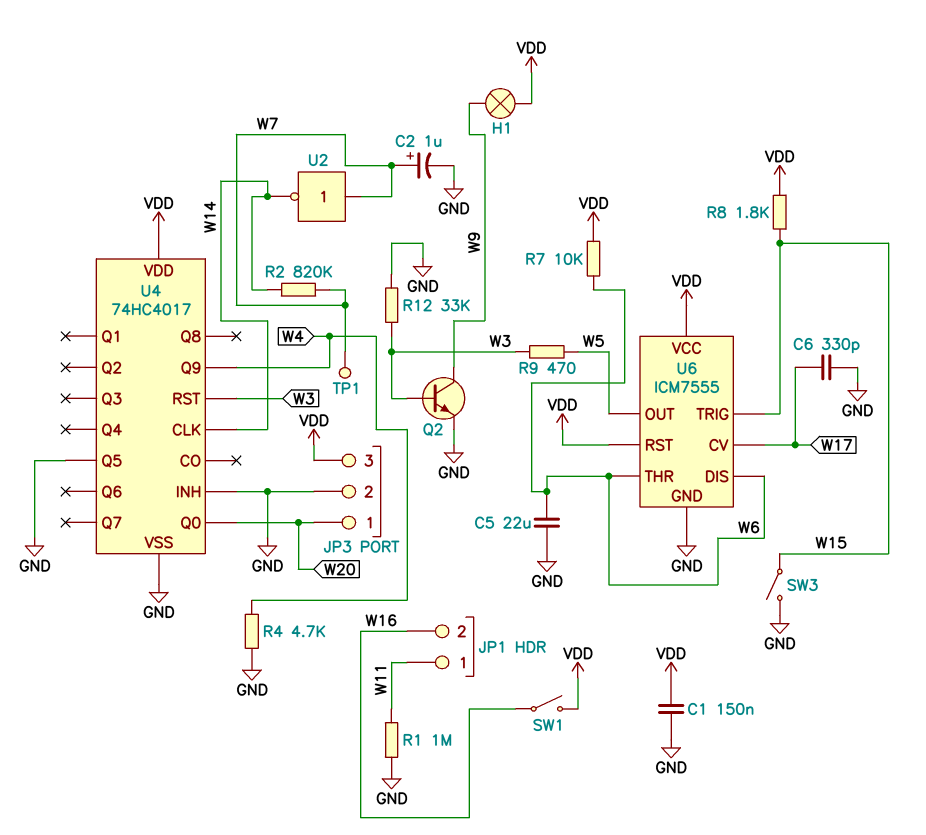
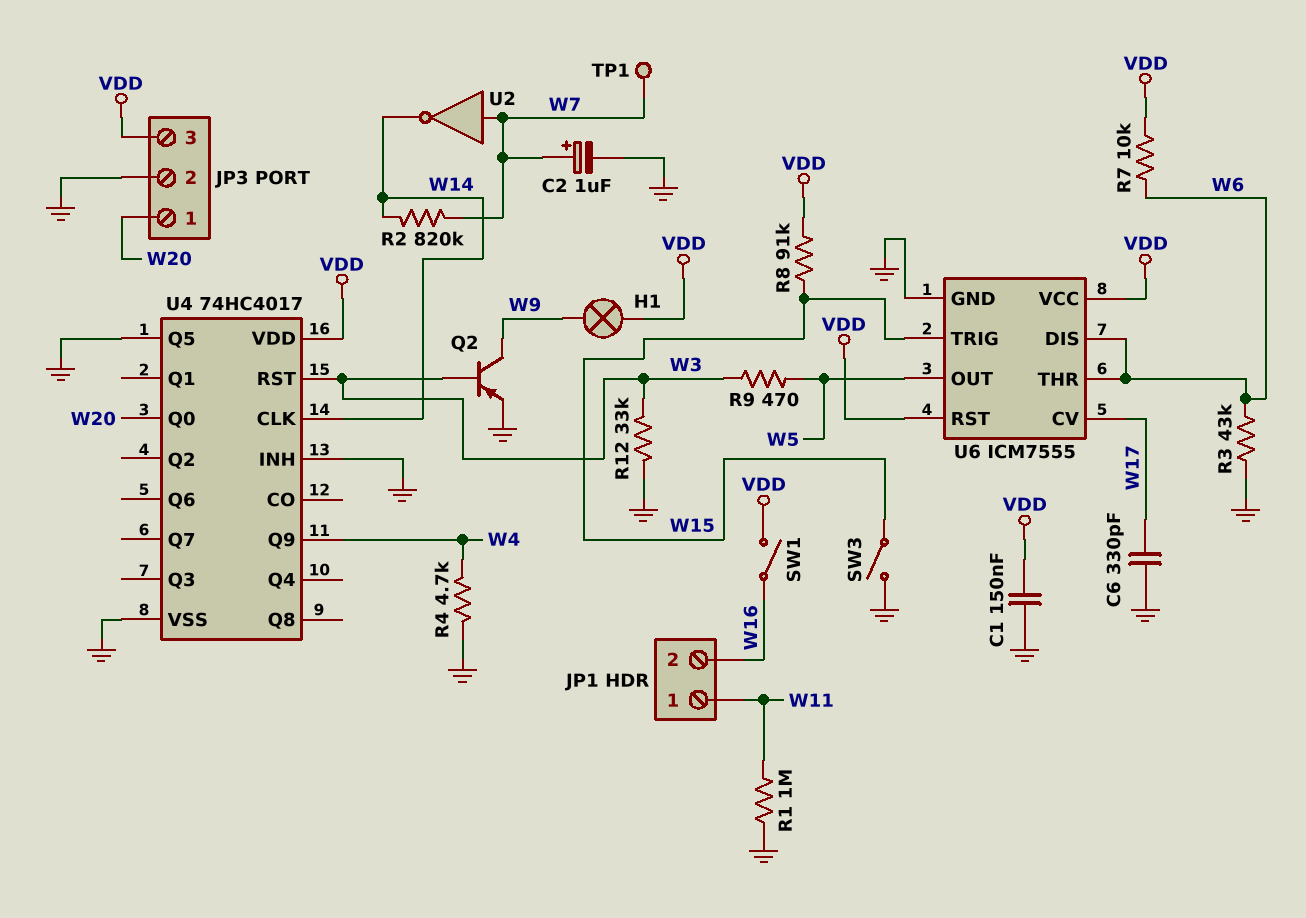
C5: 22uF (GND, W6) -> none
Q2: NPN (B W3, C W9, E GND) -> PNP (B W3, C W9, E GND)
R3: none -> 43k (GND, W6)
R8: 1.8k (VDD, W15) -> 91k (VDD, W15)

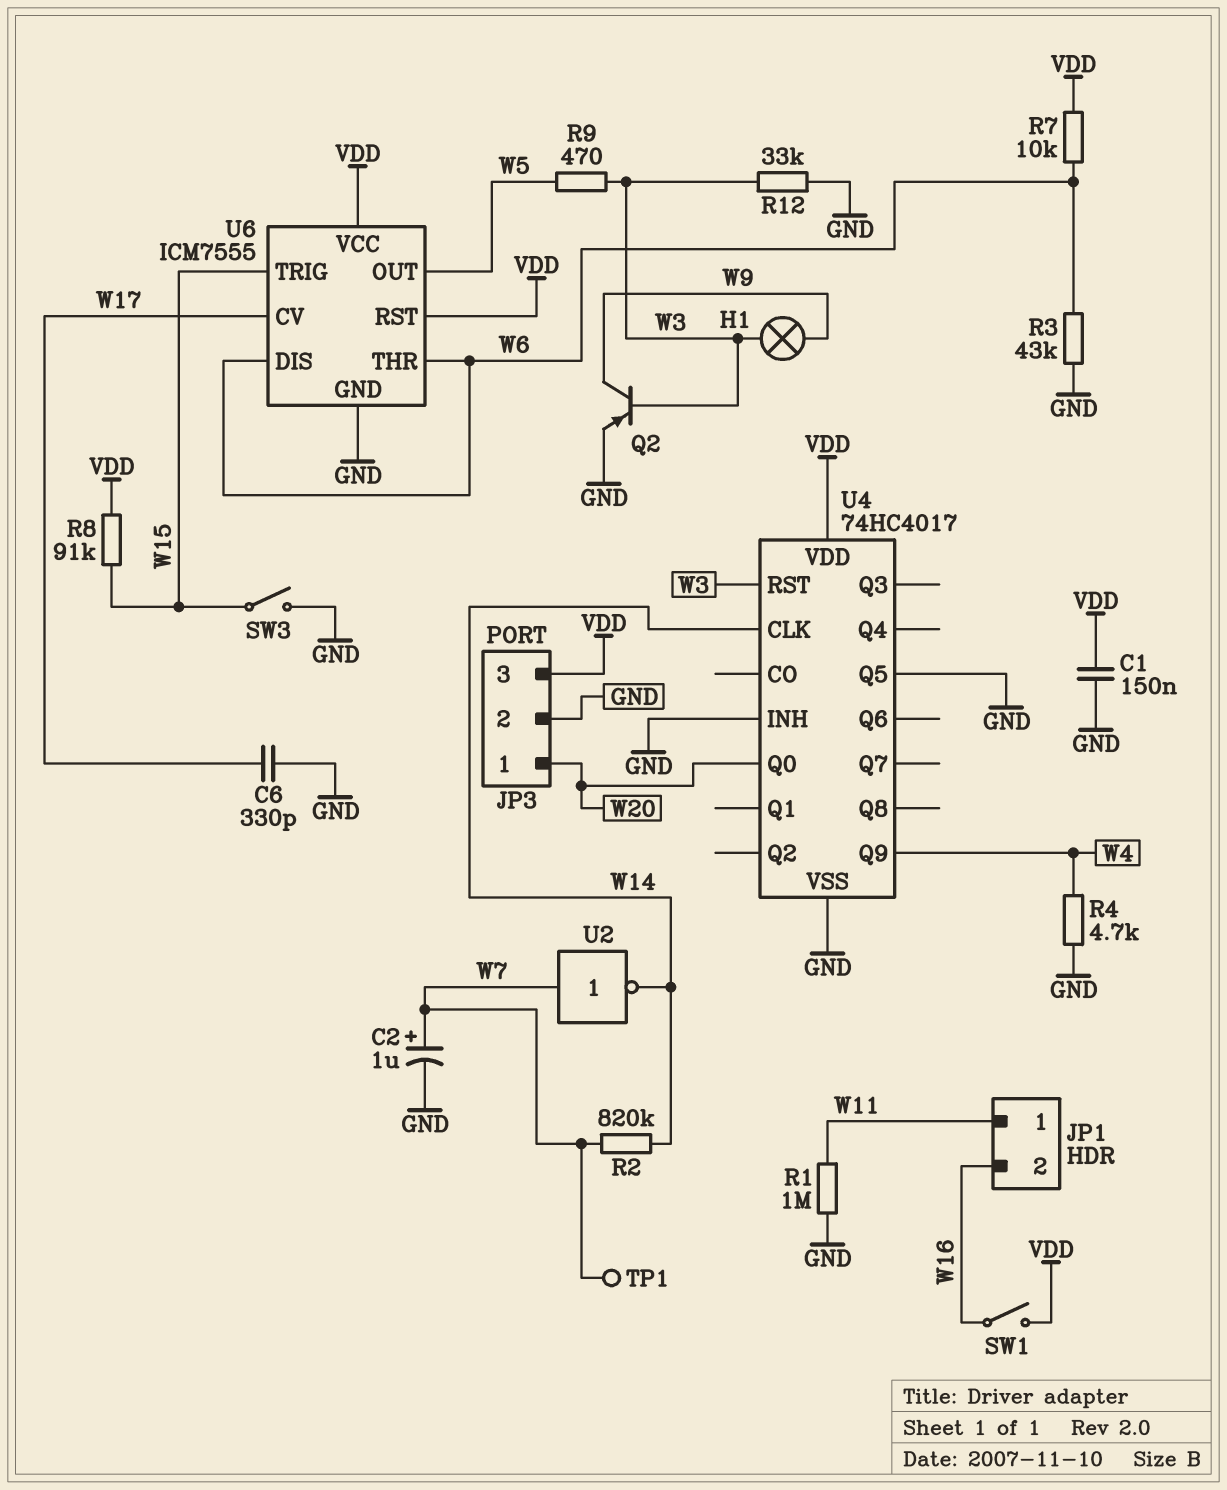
H1: lamp (VDD, W9) -> lamp (W3, W9)

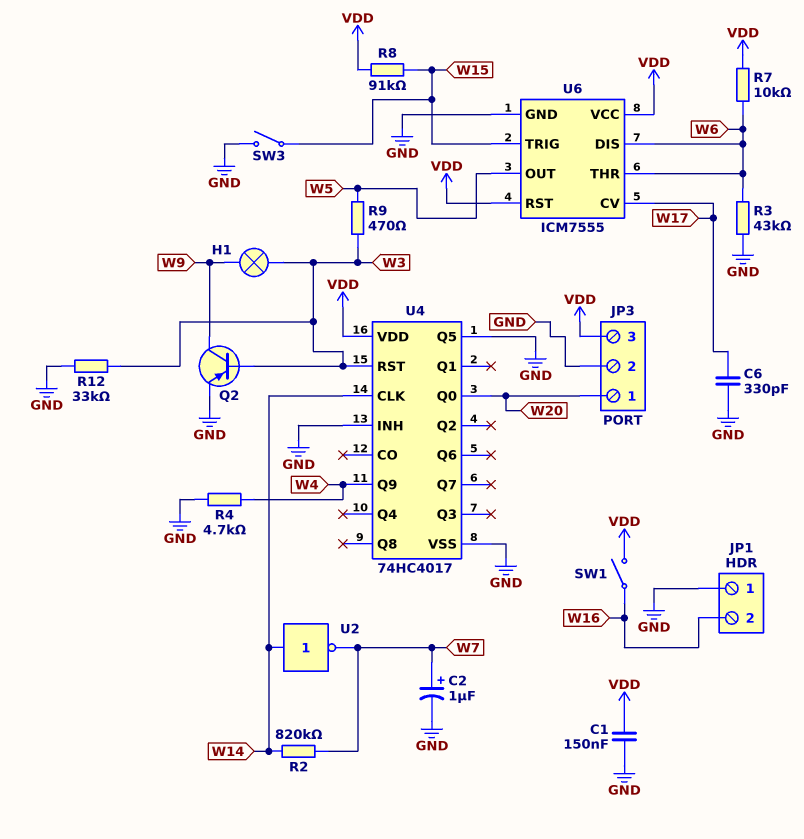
JP1 pin 1: W11 -> GND
R1: 1M (GND, W11) -> none
TP1: test point (W7) -> none
U2: NOT (in W7, out W14) -> NOT (in W14, out W7)

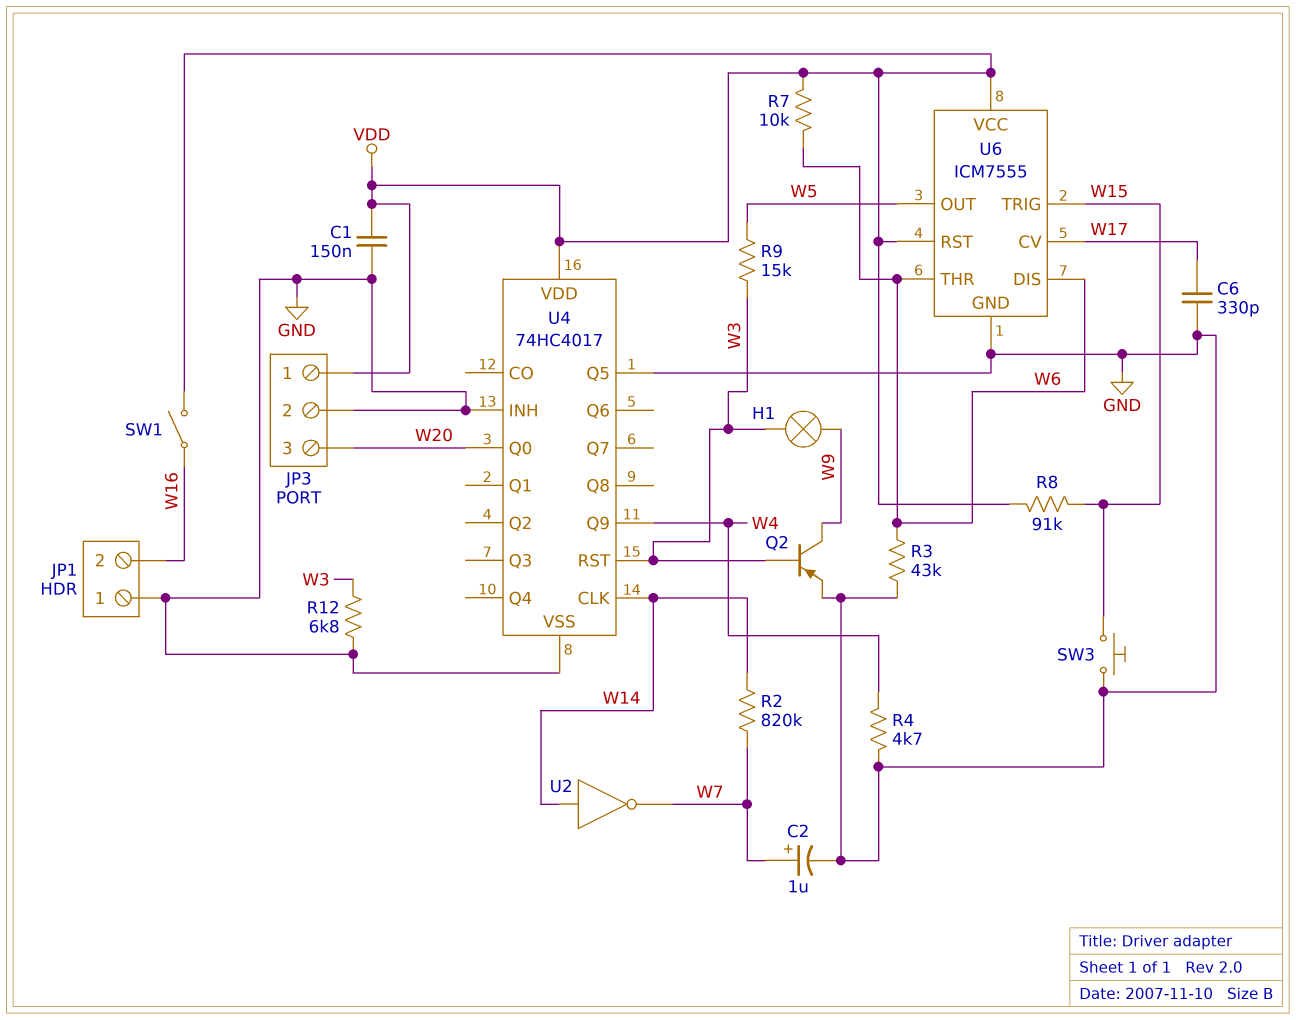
JP3 pin 1: W20 -> VDD
JP3 pin 3: VDD -> W20
R9: 470 (W3, W5) -> 15k (W3, W5)
R12: 33k (GND, W3) -> 6.8k (GND, W3)
SW3: switch (GND, W15) -> button (GND, W15)

